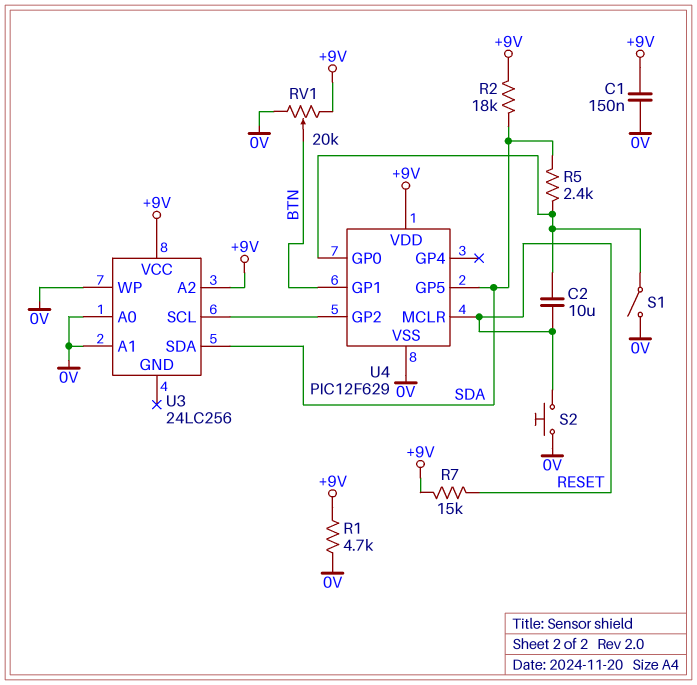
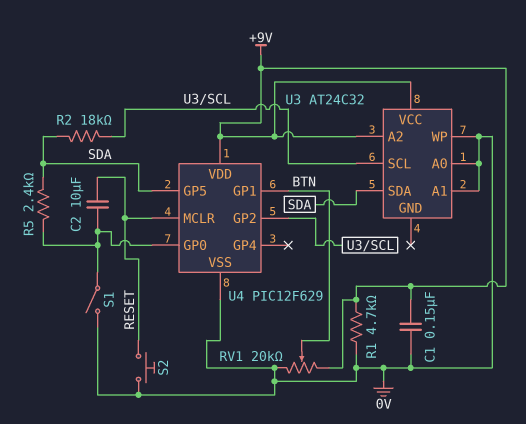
R2: 18k (+9V, SDA) -> 18k (SDA, U3/SCL)
R7: 15k (+9V, RESET) -> none
U3: 24LC256 -> AT24C32

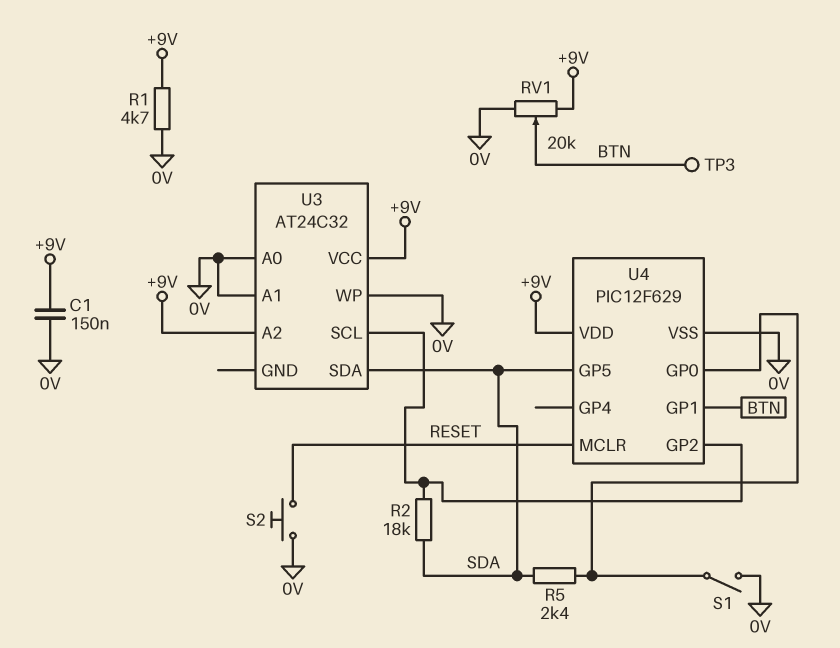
C2: 10uF (RESET, U4/GP0) -> none
TP3: none -> test point (BTN)

